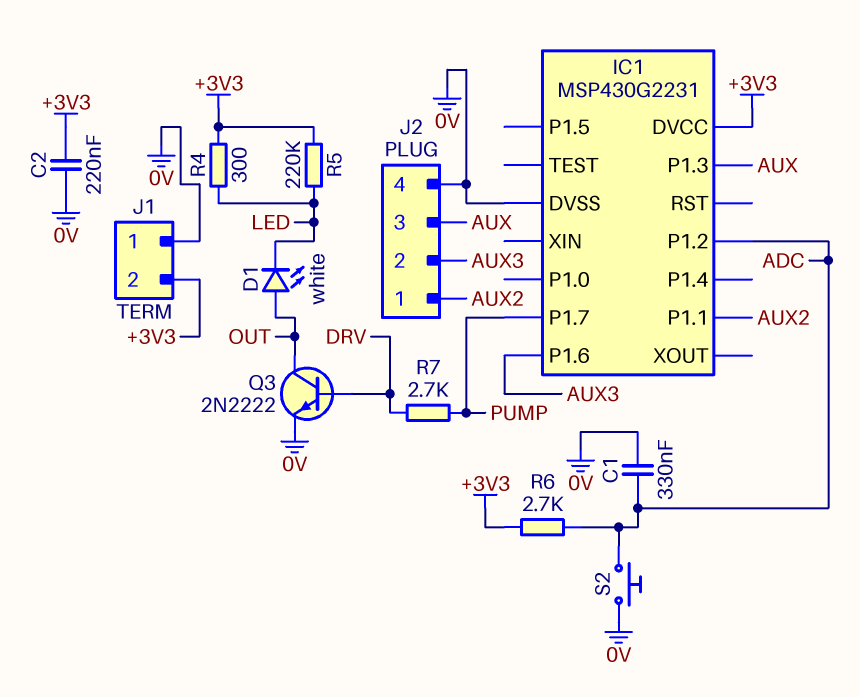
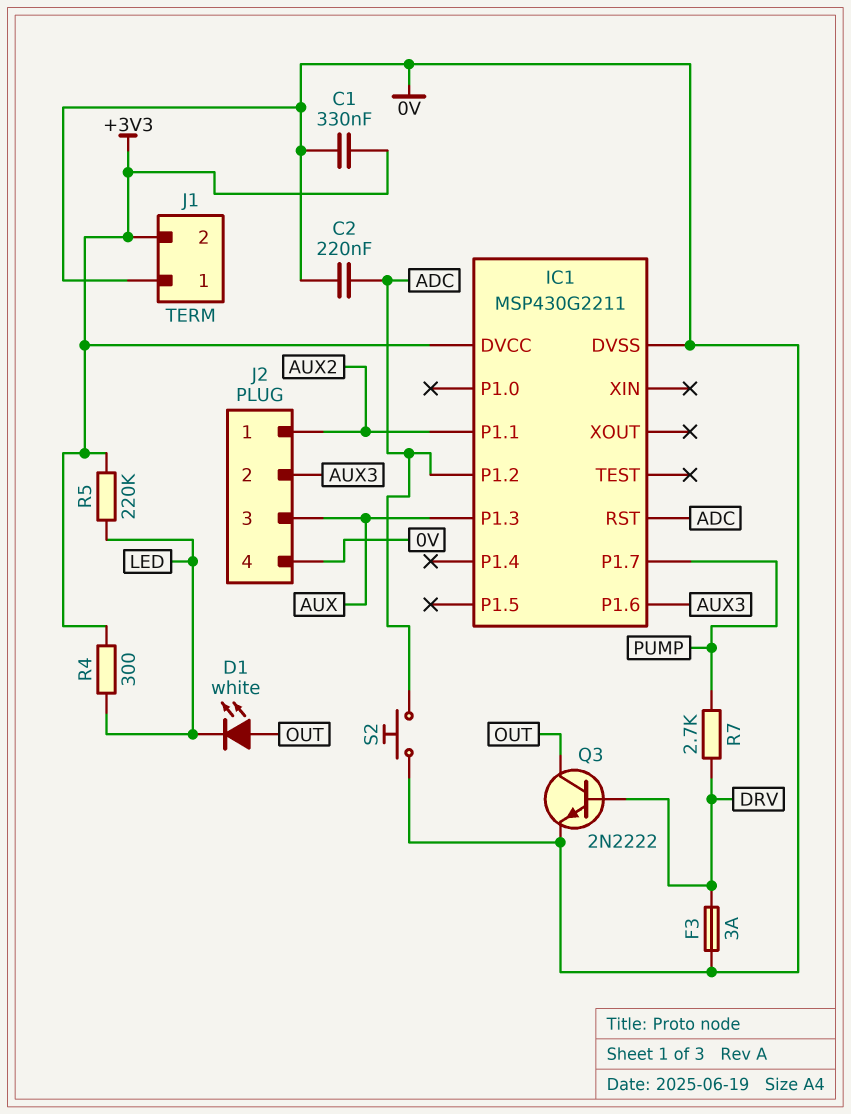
C1: 330nF (0V, ADC) -> 330nF (+3V3, 0V)
C2: 220nF (+3V3, 0V) -> 220nF (0V, ADC)
F3: none -> 3A (0V, DRV)
IC1: MSP430G2231 -> MSP430G2211
IC1 pin RST: none -> ADC
R6: 2.7k (+3V3, ADC) -> none

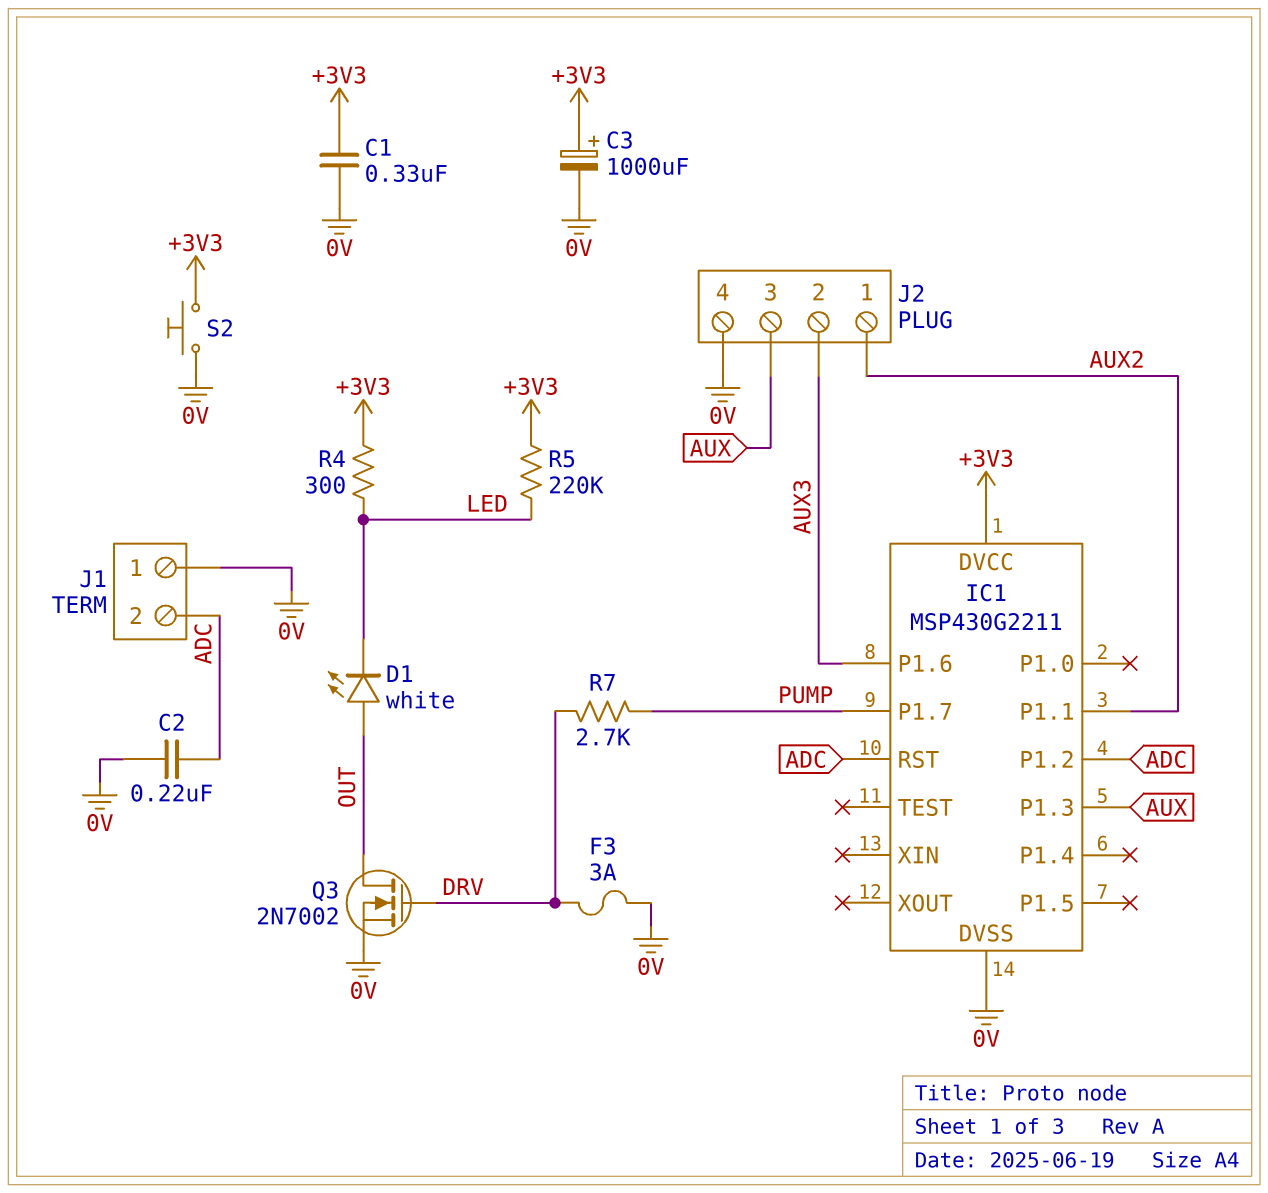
C3: none -> 1000uF (plus +3V3, minus 0V)
J1 pin 2: +3V3 -> ADC
Q3: NPN 2N2222 (B DRV, C OUT, E 0V) -> NMOS 2N7002 (G DRV, D OUT, S 0V)
S2: button (0V, ADC) -> button (+3V3, 0V)

